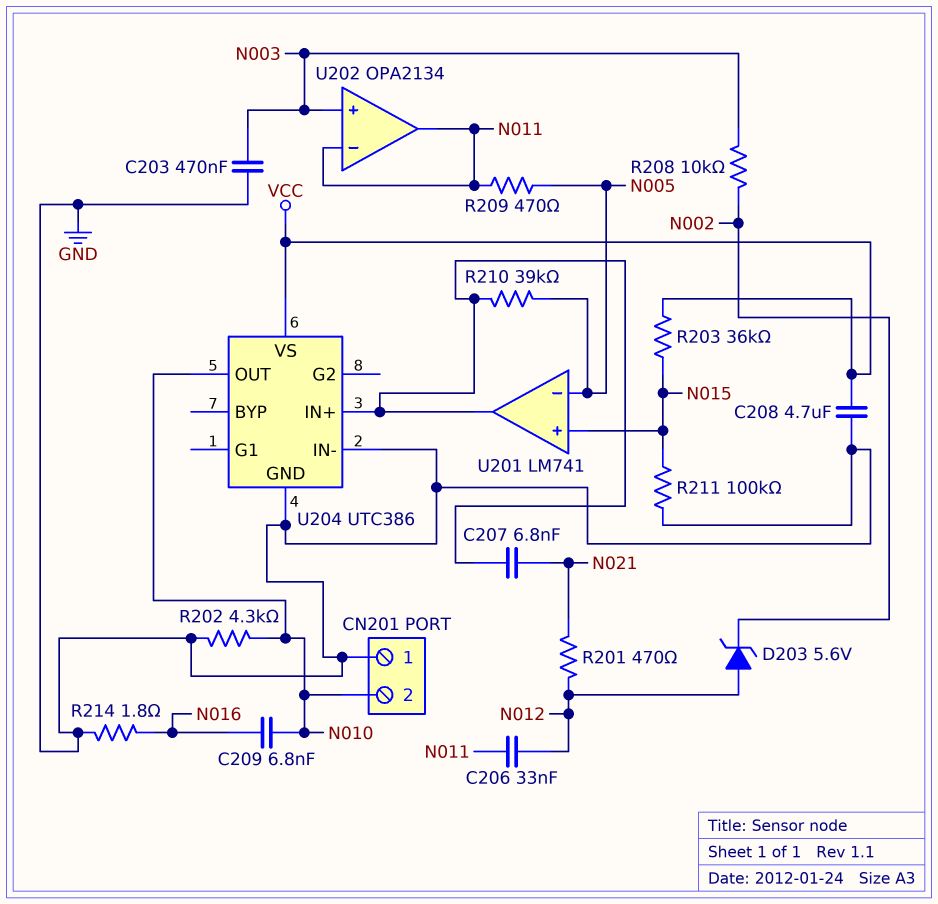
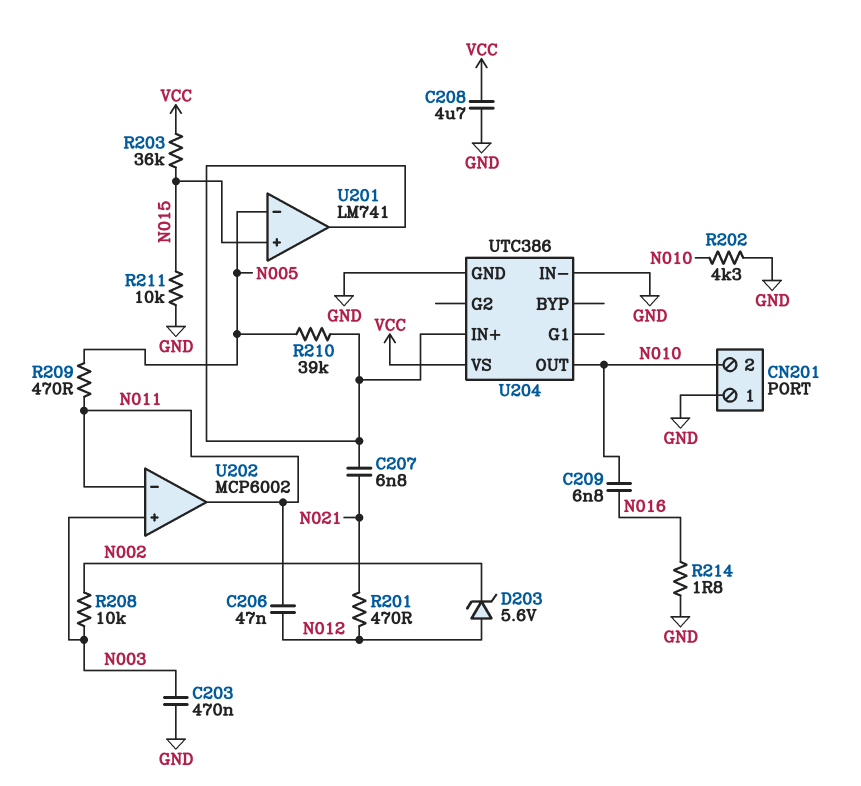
C206: 33nF (N011, N012) -> 47nF (N011, N012)
R211: 100k (GND, N015) -> 10k (GND, N015)
U202: OPA2134 -> MCP6002

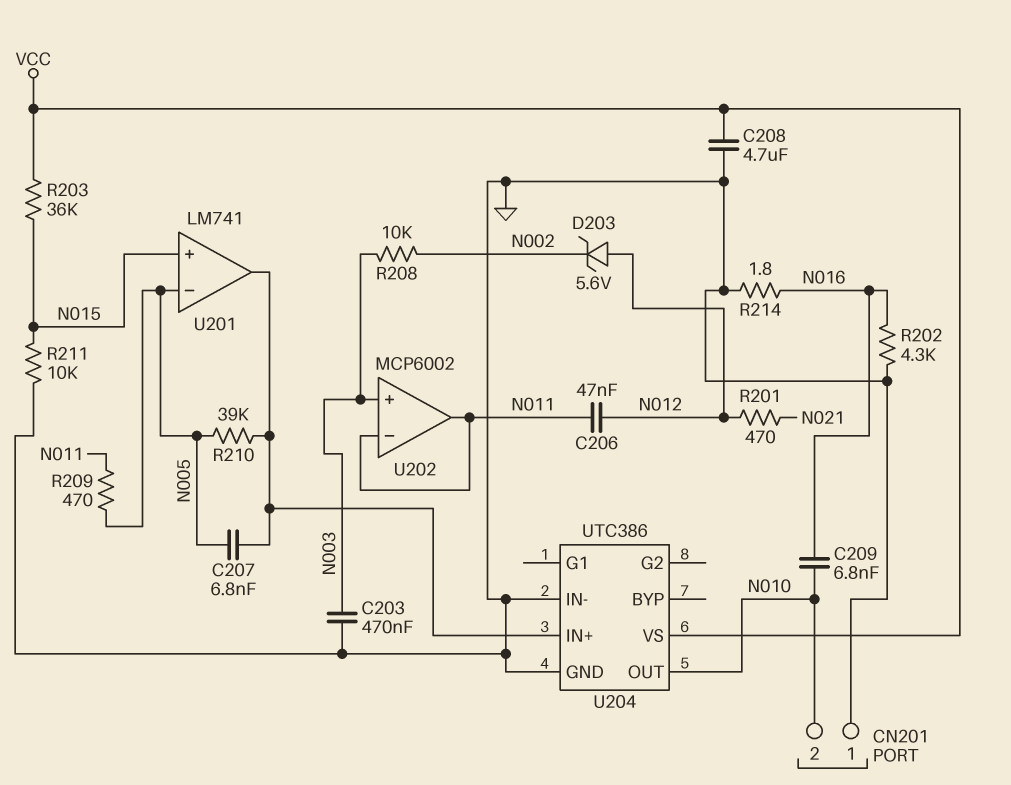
C207: 6.8nF (N021, U201/out) -> 6.8nF (N005, U201/out)
R202: 4.3k (GND, N010) -> 4.3k (GND, N016)

